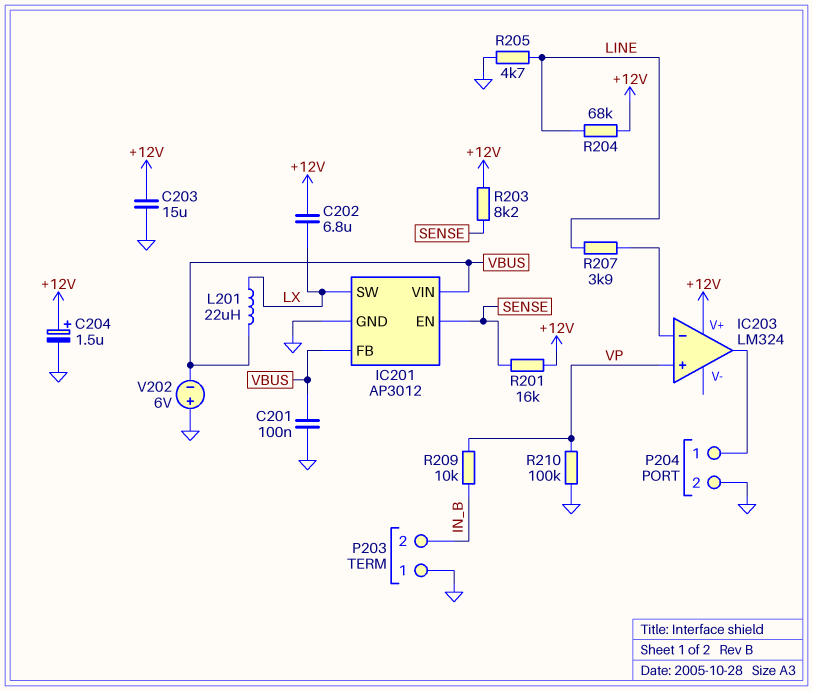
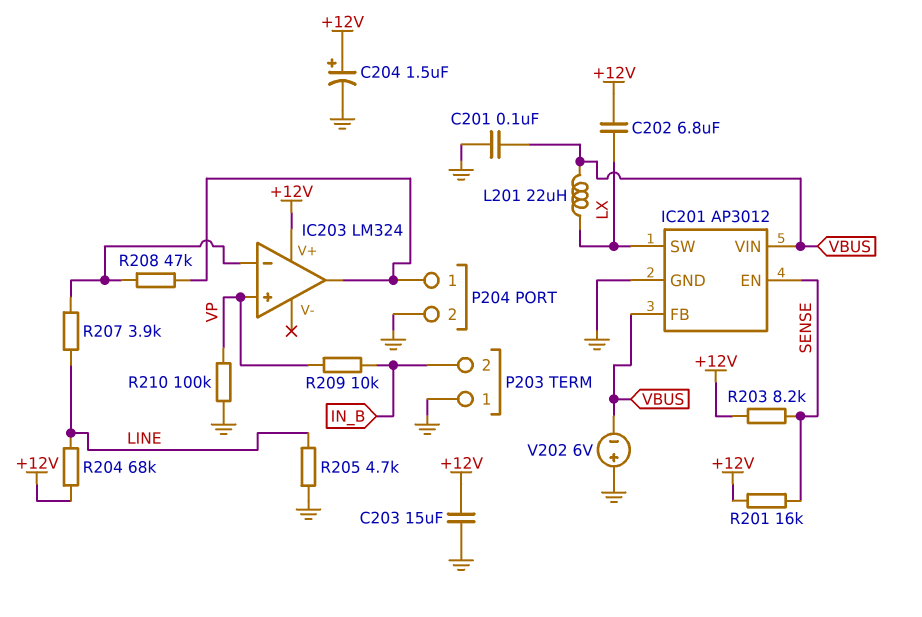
R208: none -> 47k (IC203/in-, IC203/out)

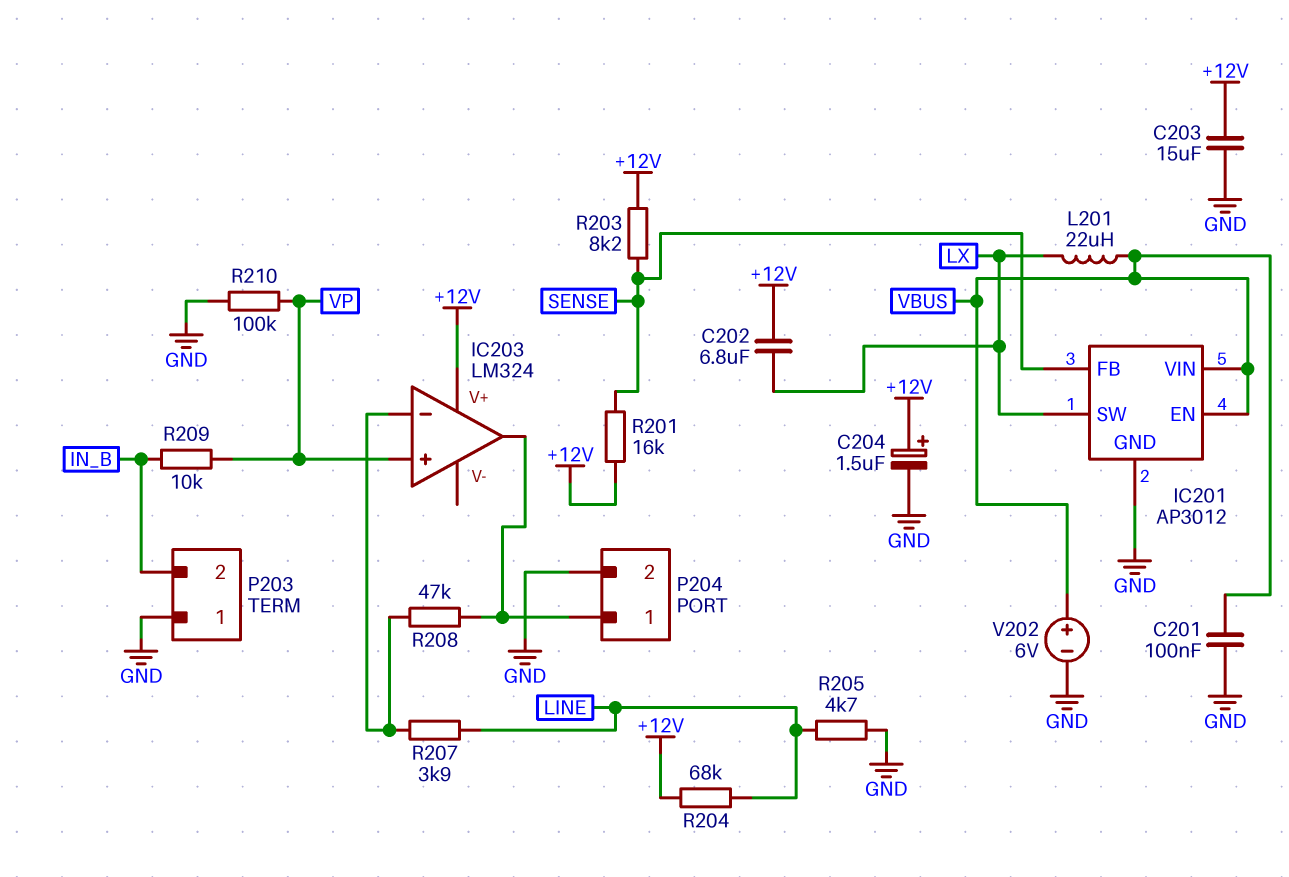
IC201 pin EN: SENSE -> VBUS
IC201 pin FB: VBUS -> SENSE
V202: 6V (plus GND, minus VBUS) -> 6V (plus VBUS, minus GND)

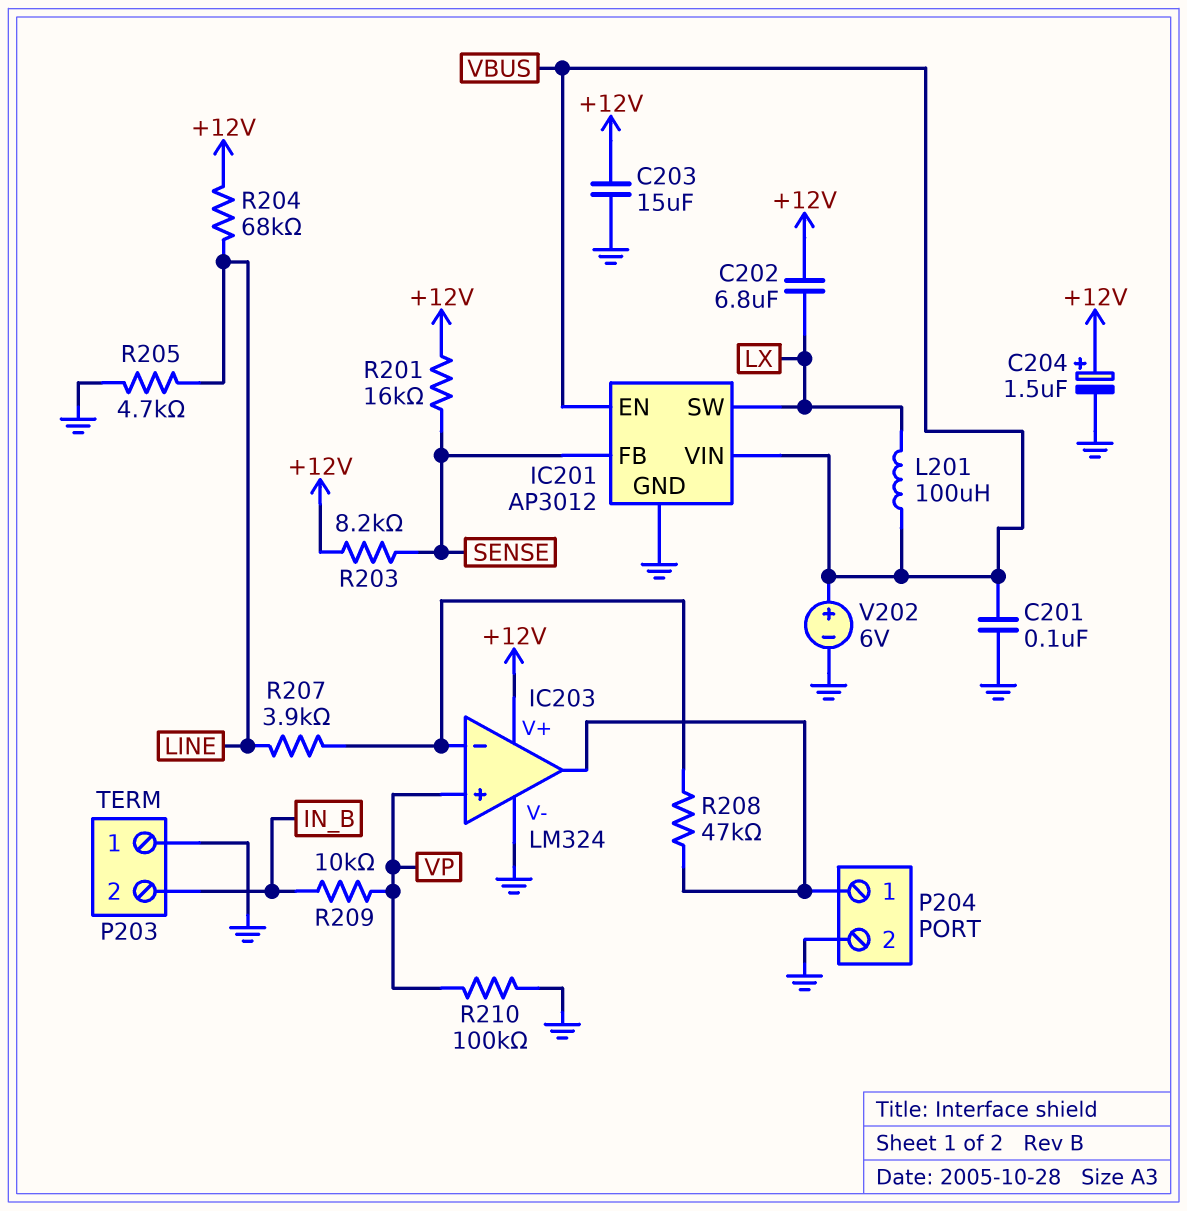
IC203 pin V-: none -> GND
L201: 22uH (LX, VBUS) -> 100uH (LX, VBUS)

